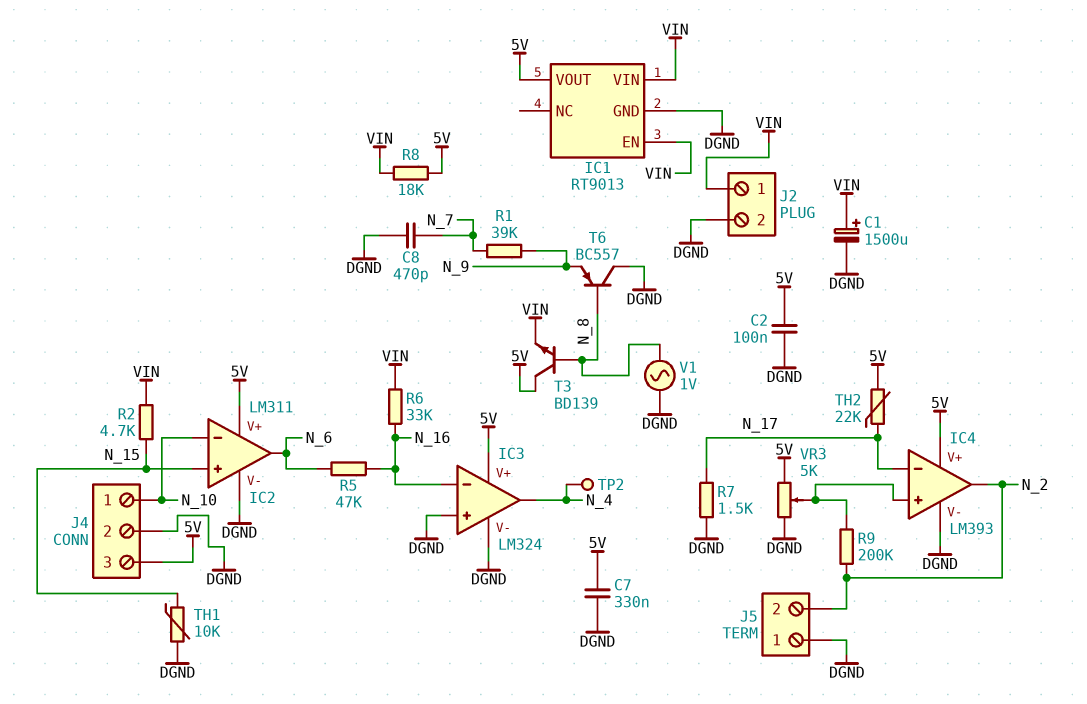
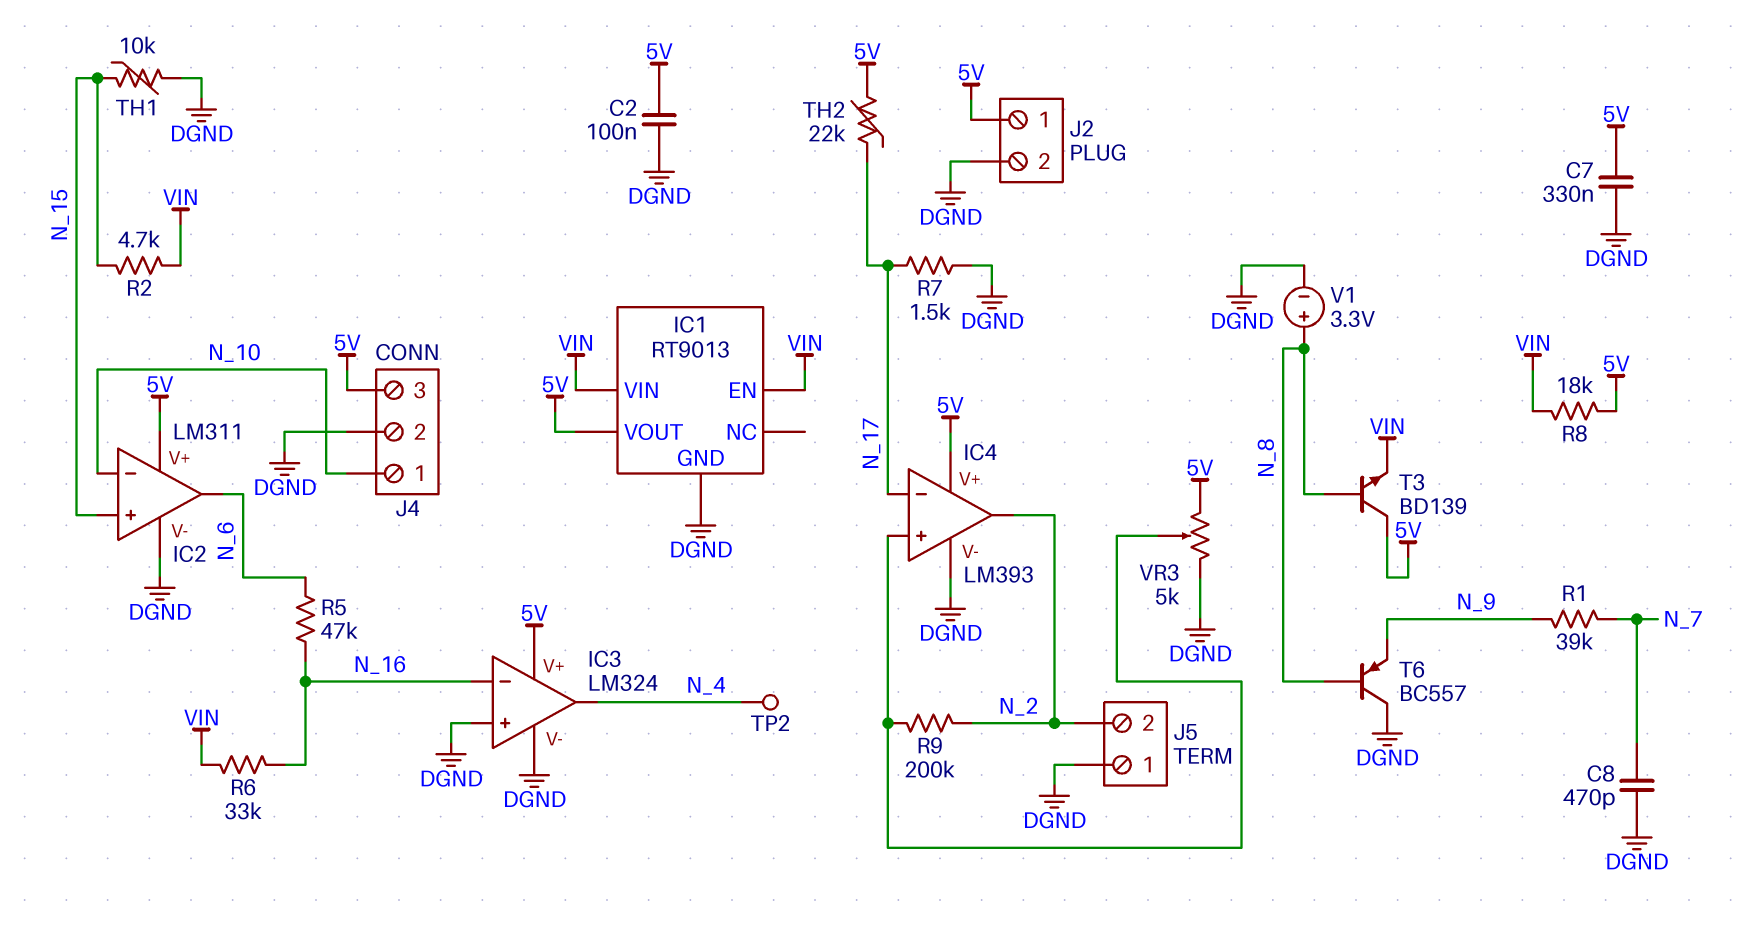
C1: 1500uF (plus VIN, minus DGND) -> none
J2 pin 1: VIN -> 5V
V1: AC 1V (DGND, N_8) -> 3.3V (plus N_8, minus DGND)

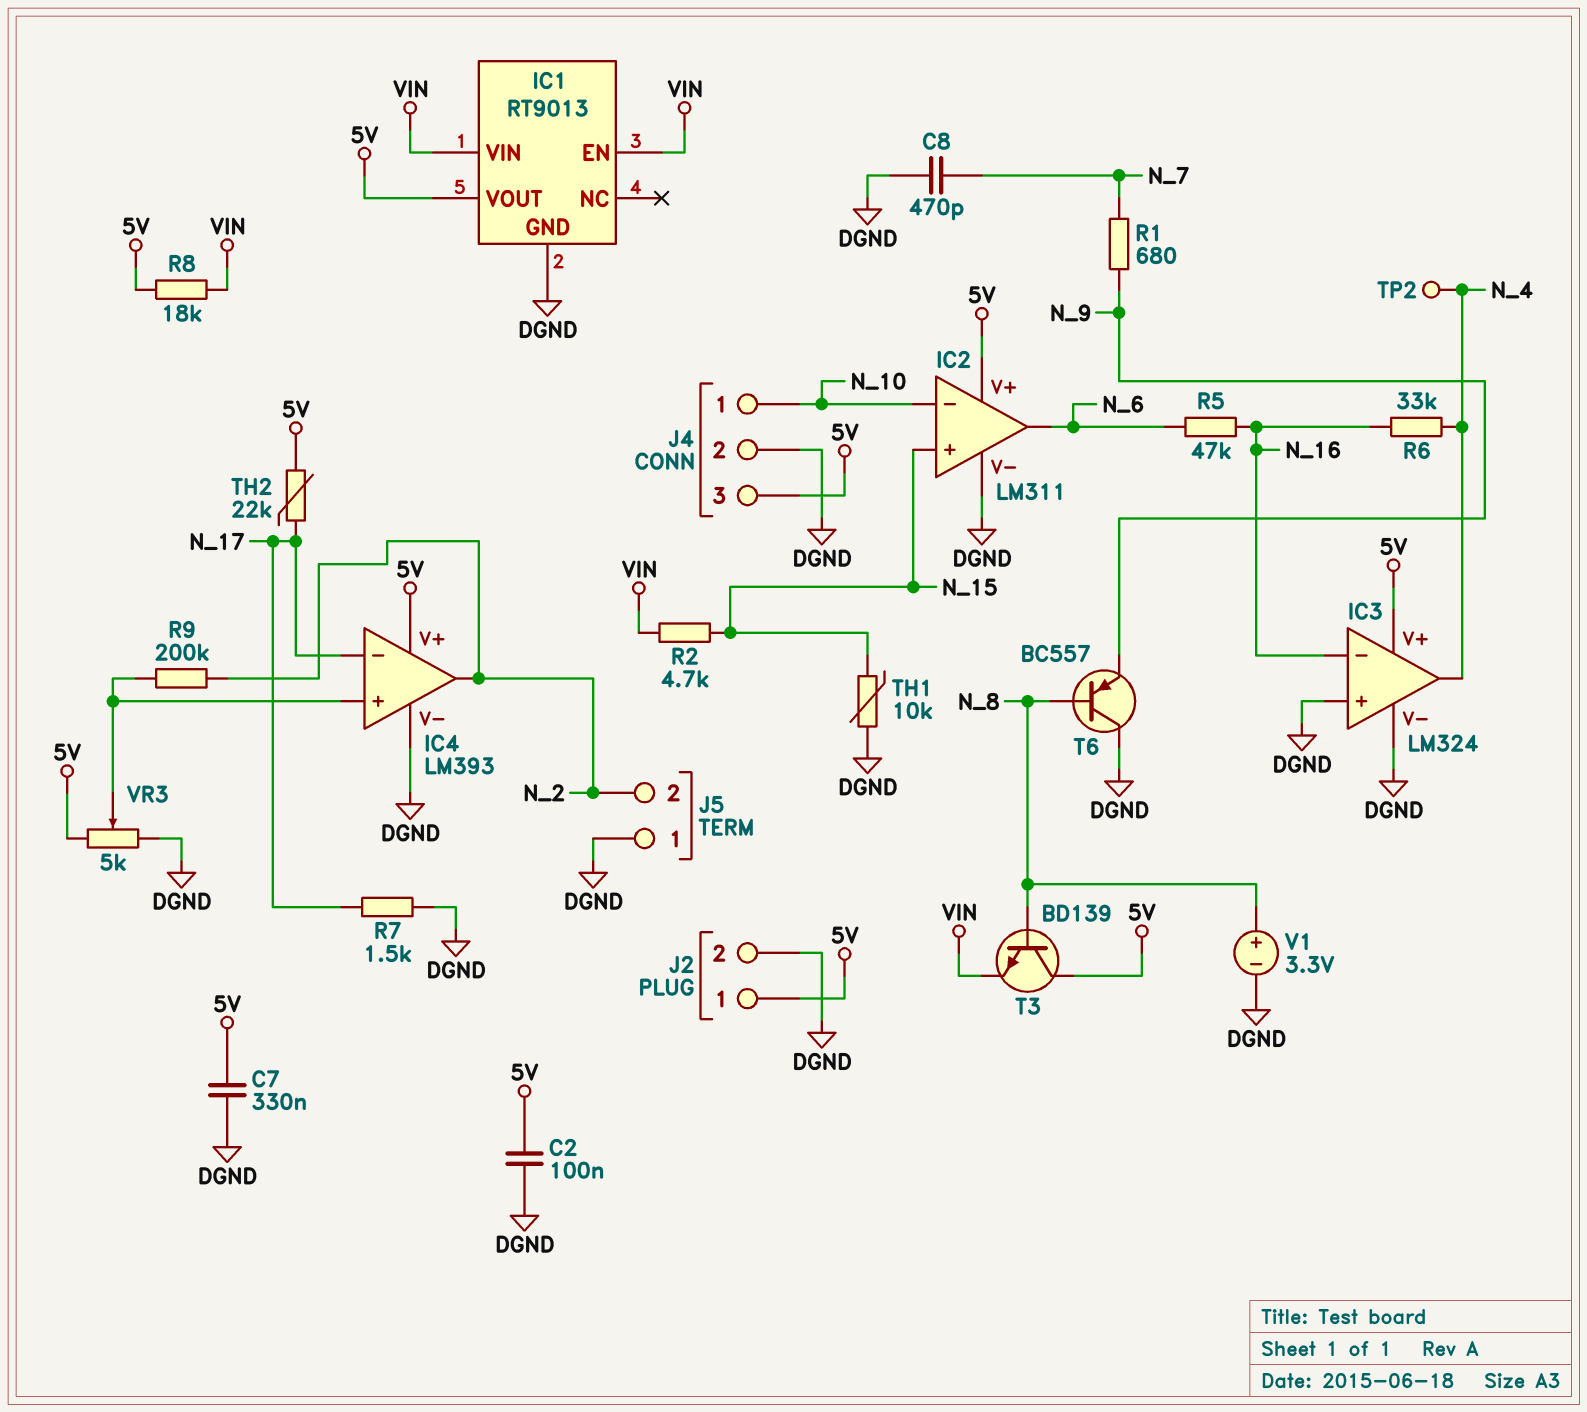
R1: 39k (N_7, N_9) -> 680 (N_7, N_9)
R6: 33k (N_16, VIN) -> 33k (N_4, N_16)

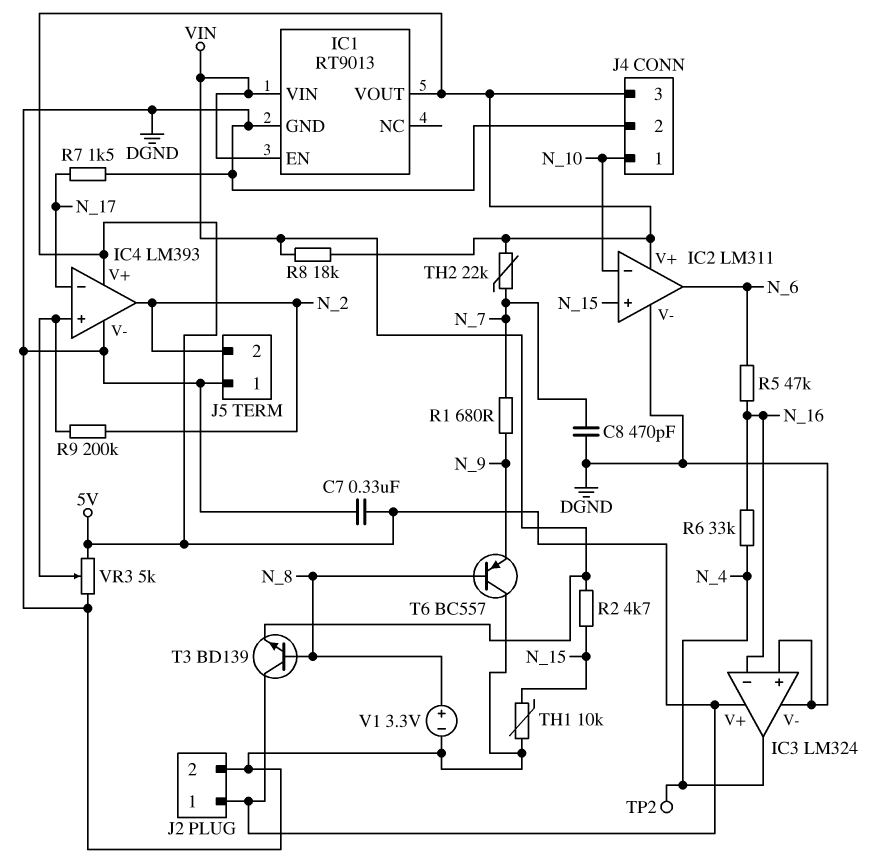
C2: 100nF (5V, DGND) -> none
TH2: 22k (5V, N_17) -> 22k (5V, N_7)

